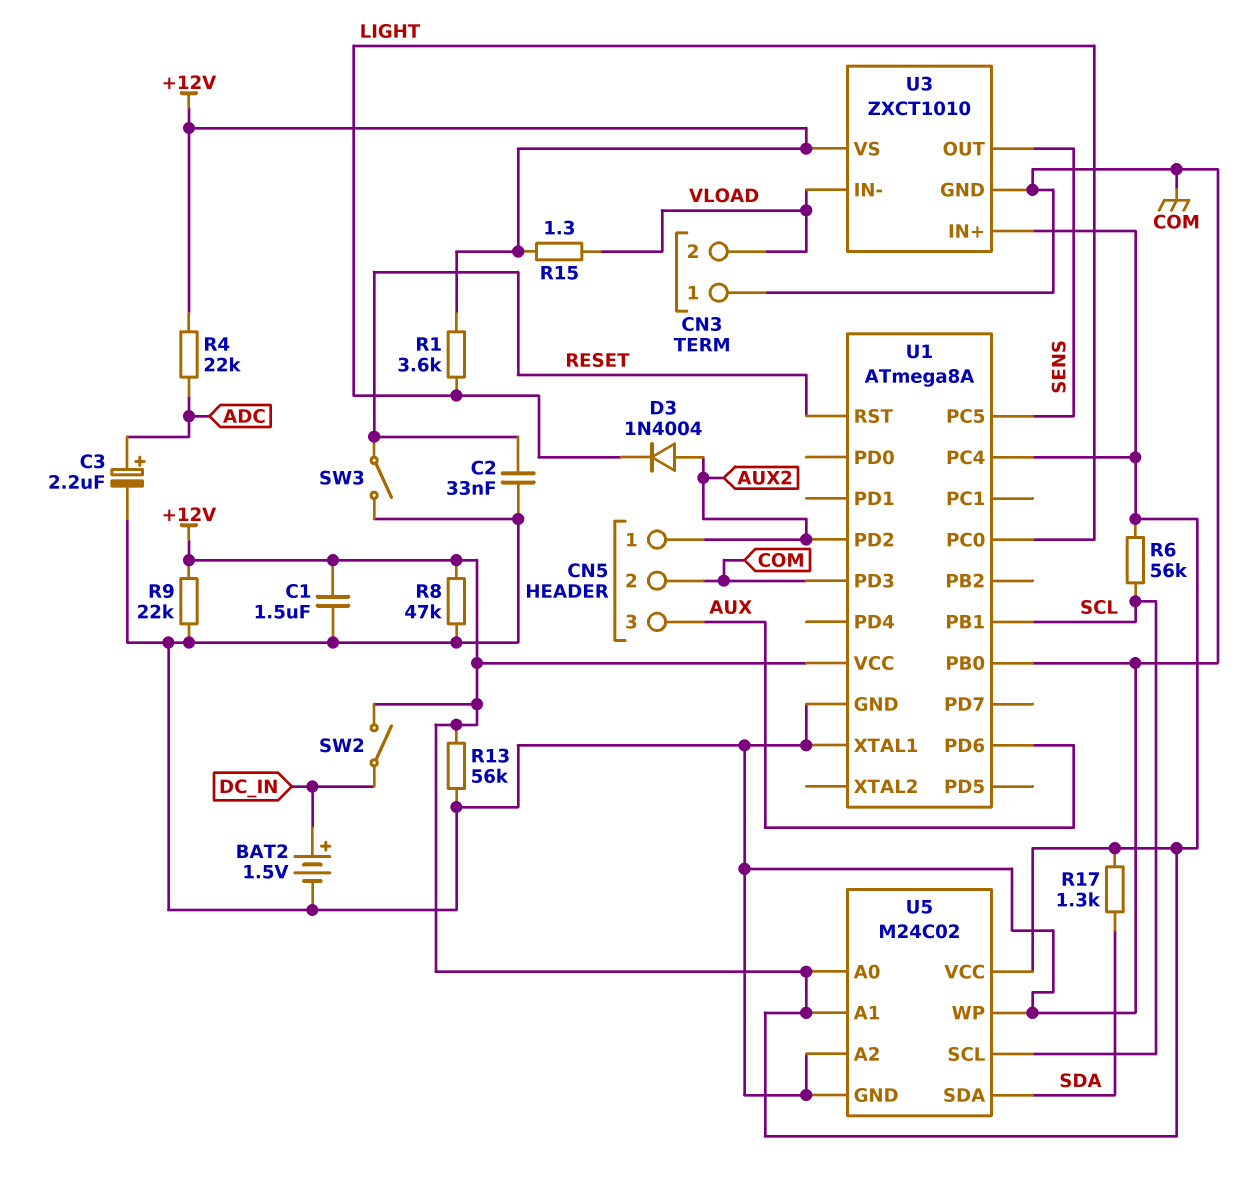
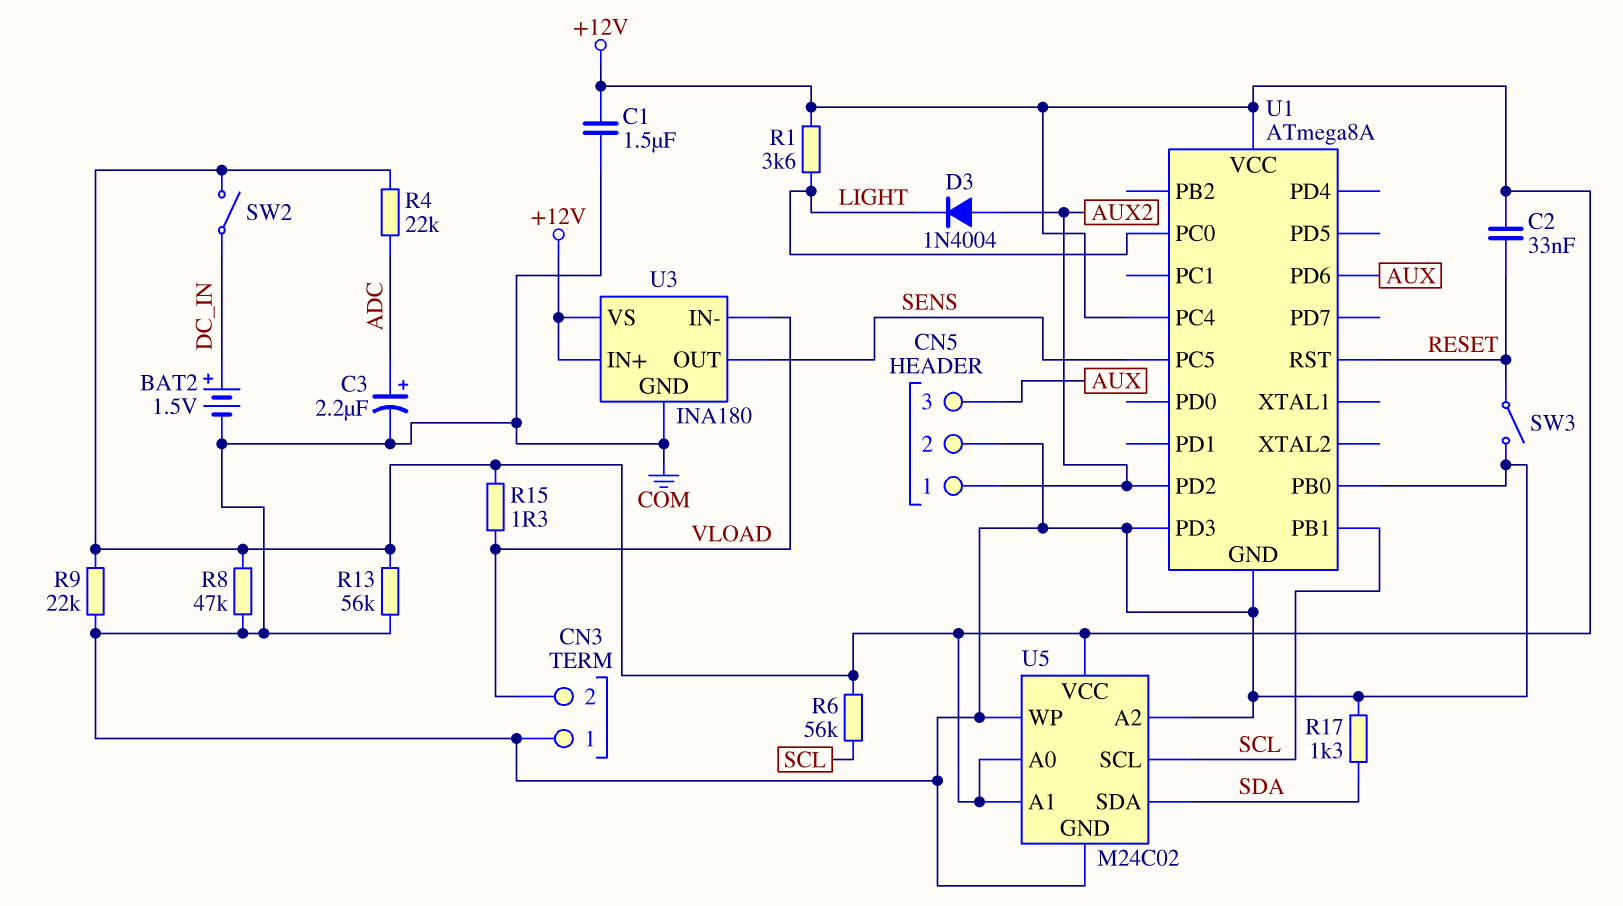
C2: 33nF (COM, RESET) -> 33nF (+12V, RESET)
R17: 1.3k (+12V, SDA) -> 1.3k (COM, SDA)
U1 pin XTAL1: COM -> none
U3: ZXCT1010 -> INA180

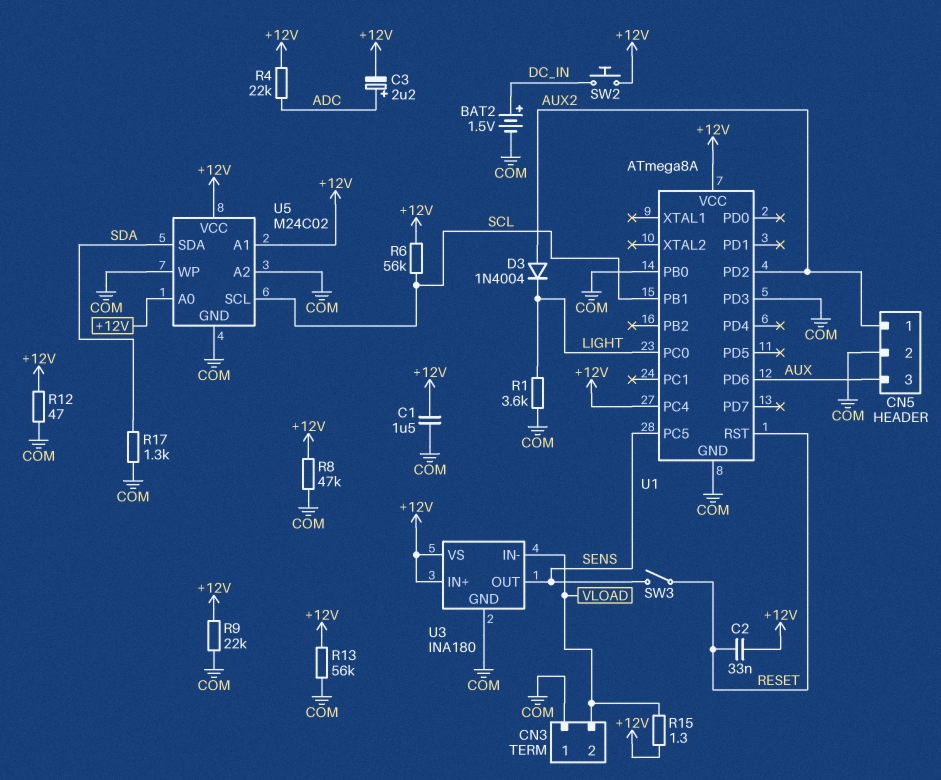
C3: 2.2uF (plus ADC, minus COM) -> 2.2uF (plus ADC, minus +12V)
R1: 3.6k (+12V, LIGHT) -> 3.6k (COM, LIGHT)
R12: none -> 47 (+12V, COM)
SW2: switch (+12V, DC_IN) -> button (+12V, DC_IN)
SW3: switch (COM, RESET) -> switch (RESET, SENS)

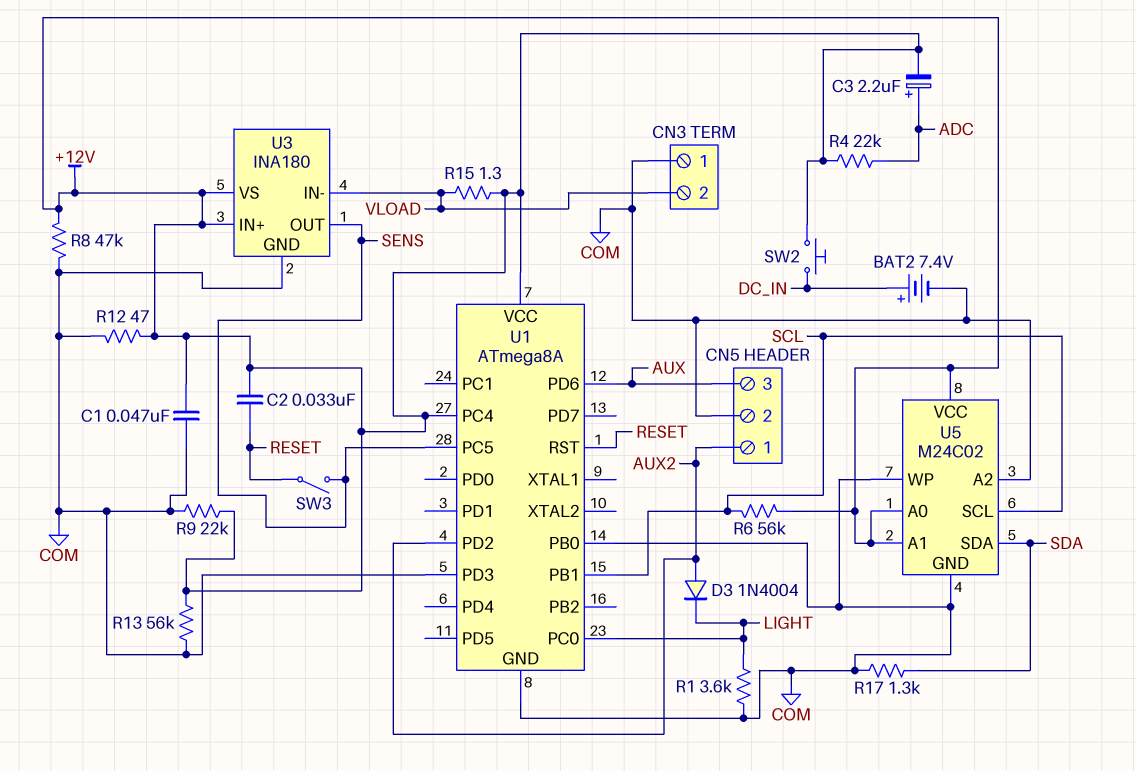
BAT2: 1.5V (plus DC_IN, minus COM) -> 7.4V (plus DC_IN, minus COM)
C1: 1.5uF (+12V, COM) -> 47nF (+12V, COM)

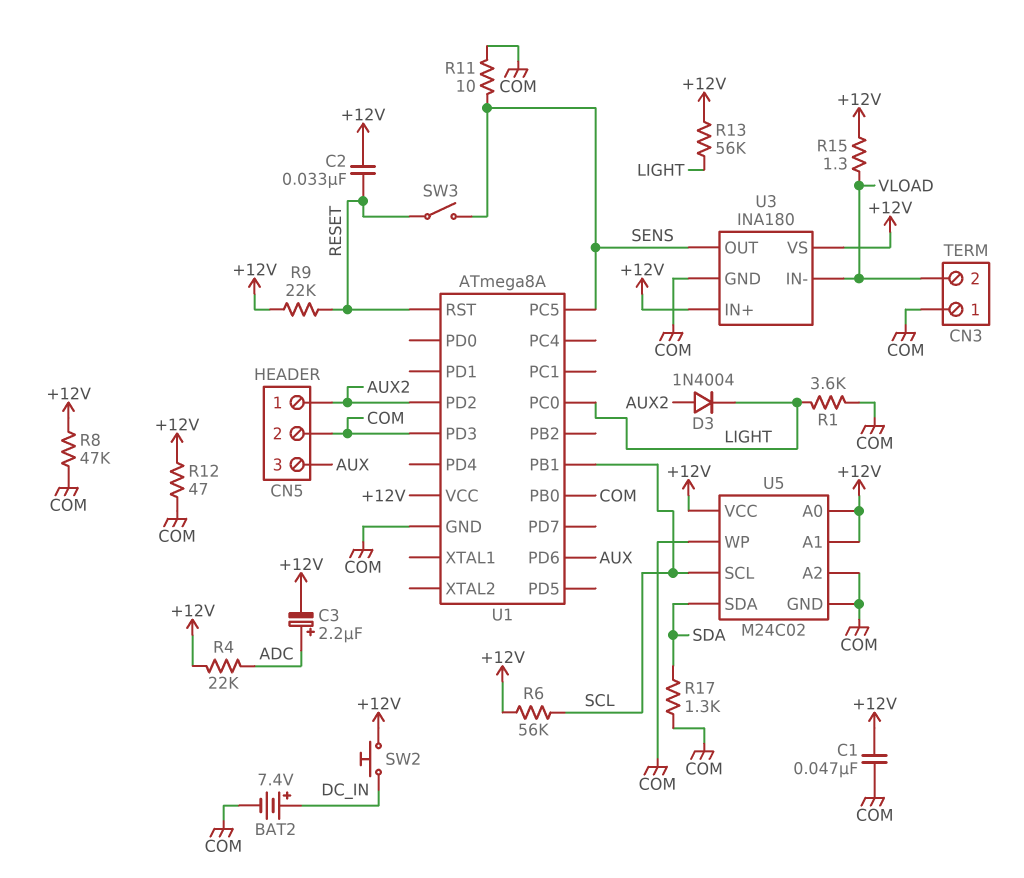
R9: 22k (+12V, COM) -> 22k (+12V, RESET)
R11: none -> 10 (COM, SENS)
R13: 56k (+12V, COM) -> 56k (+12V, LIGHT)
U1 pin PC4: +12V -> none

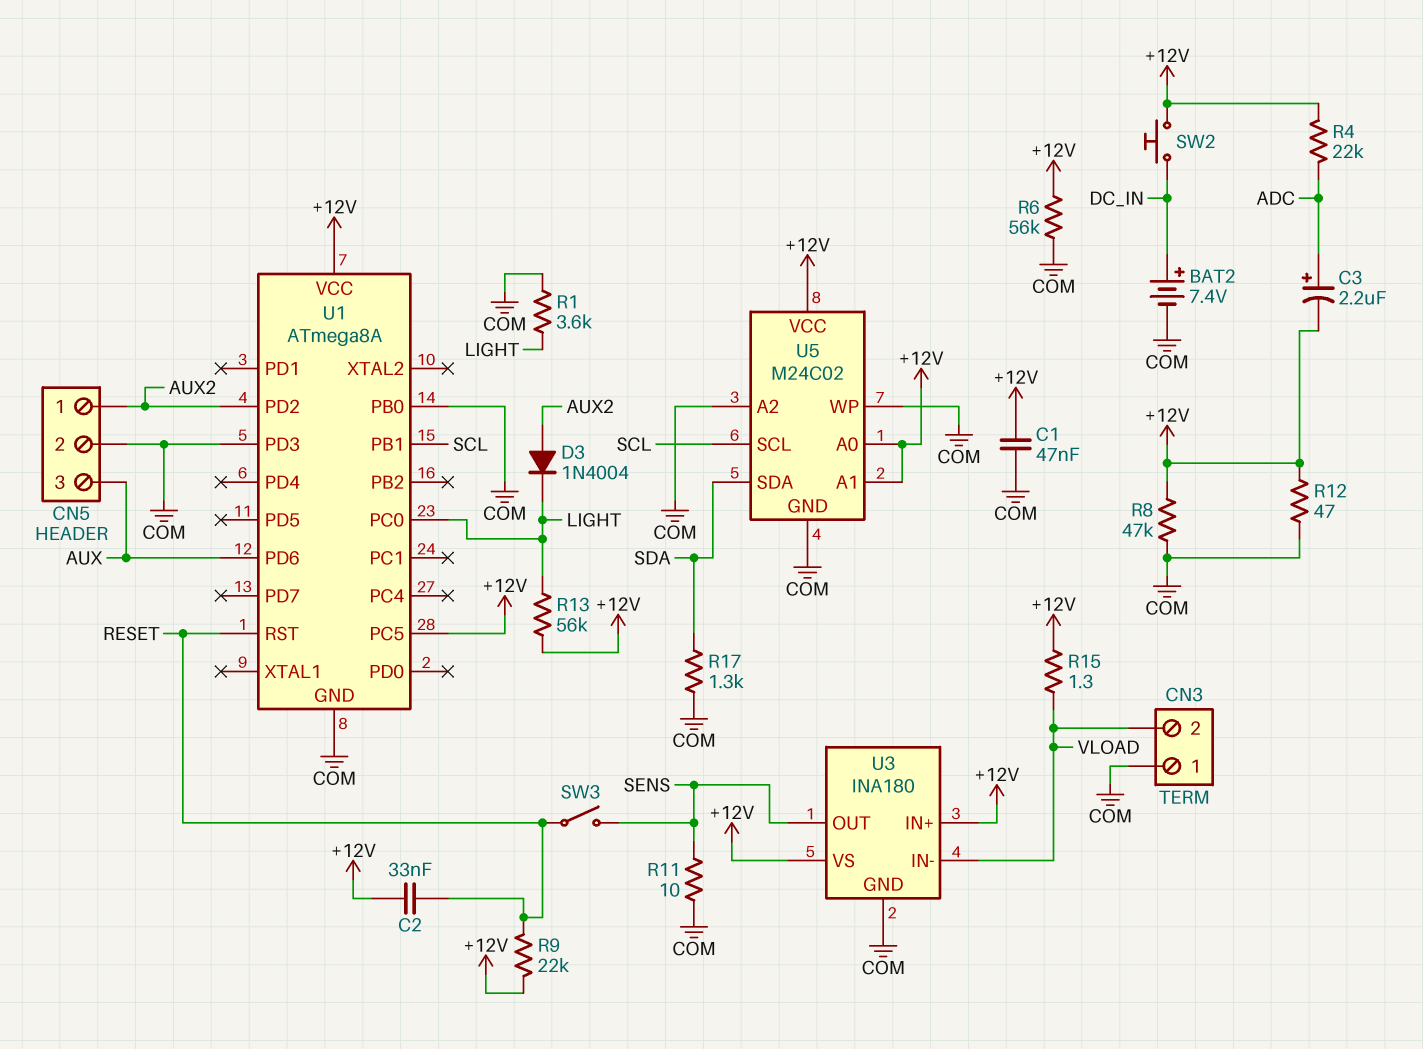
R6: 56k (+12V, SCL) -> 56k (+12V, COM)
U1 pin PC5: SENS -> +12V

